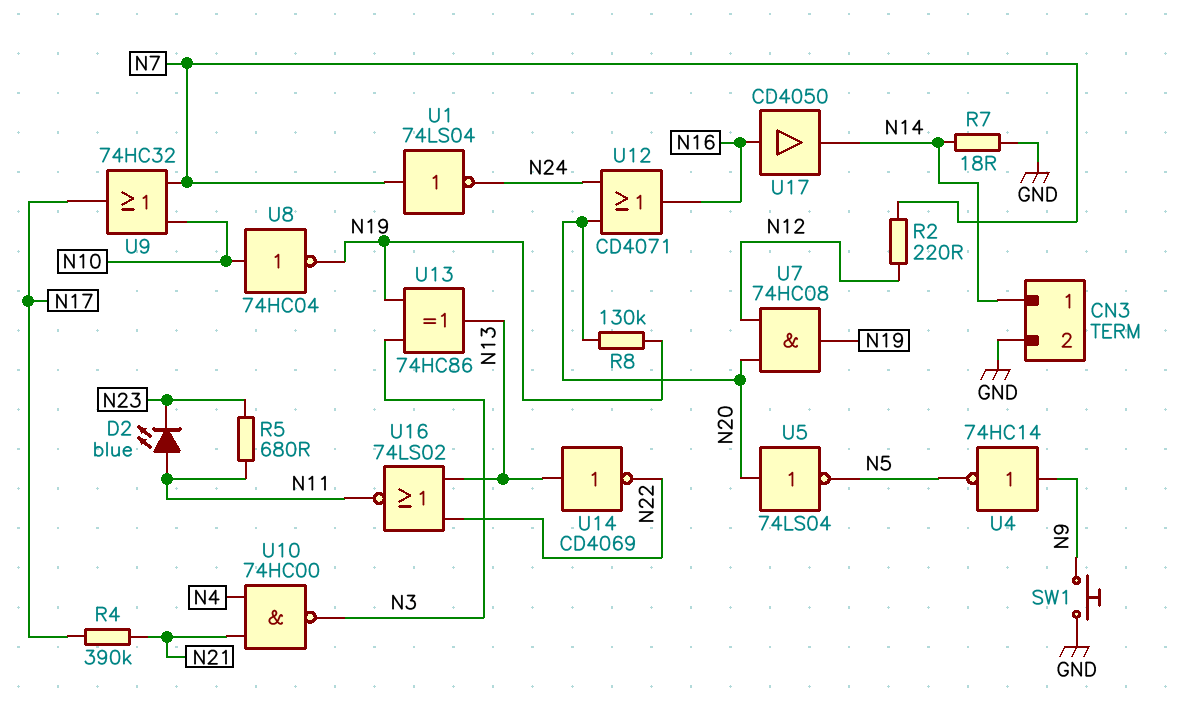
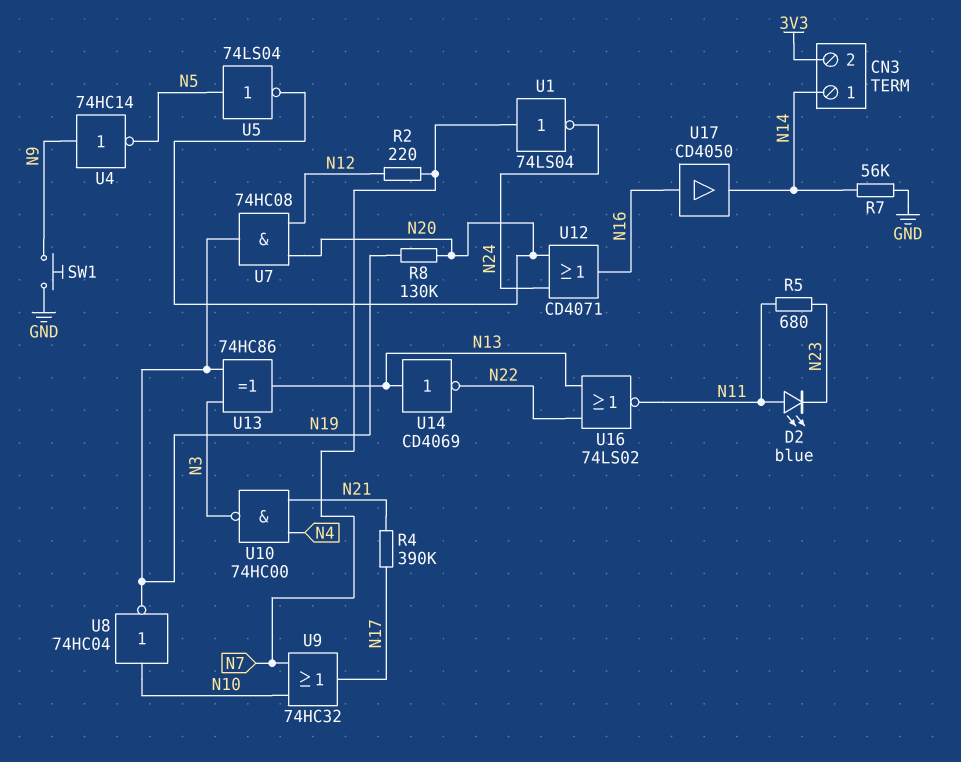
CN3 pin 2: GND -> 3V3
R7: 18 (GND, N14) -> 56k (GND, N14)
U5: NOT 74LS04 (in N20, out N5) -> NOT 74LS04 (in N5, out N20)

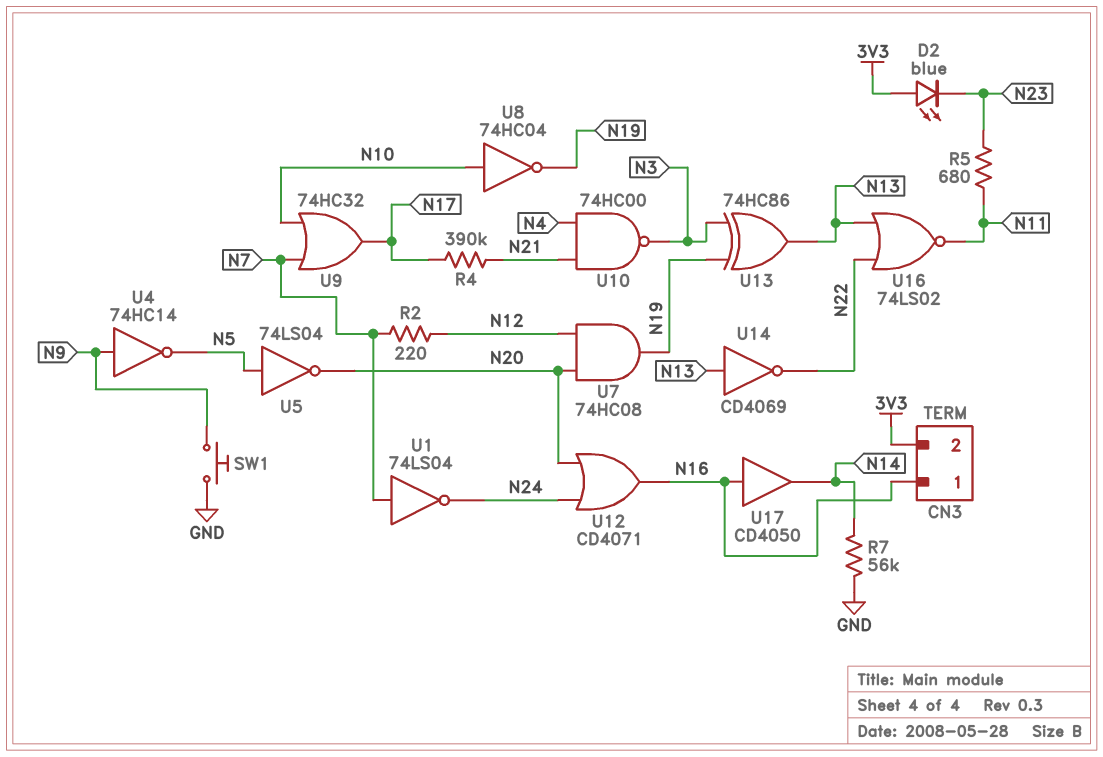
CN3 pin 1: N14 -> N16
D2: LED blue (A N11, K N23) -> LED blue (A 3V3, K N23)
R8: 130k (N19, N20) -> none

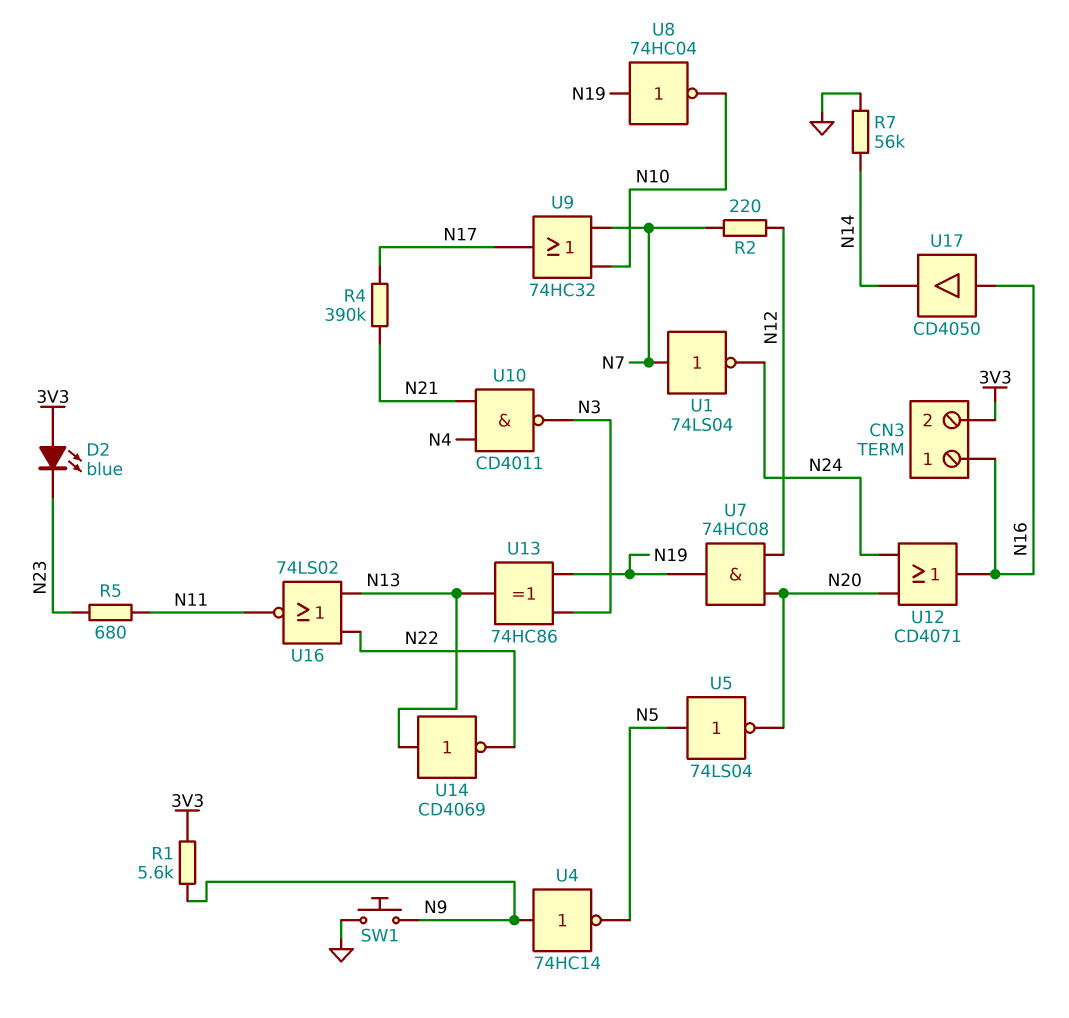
R1: none -> 5.6k (3V3, N9)
U8: NOT 74HC04 (in N10, out N19) -> NOT 74HC04 (in N19, out N10)
U10: NAND 74HC00 (in N4, in N21, out N3) -> NAND CD4011 (in N4, in N21, out N3)

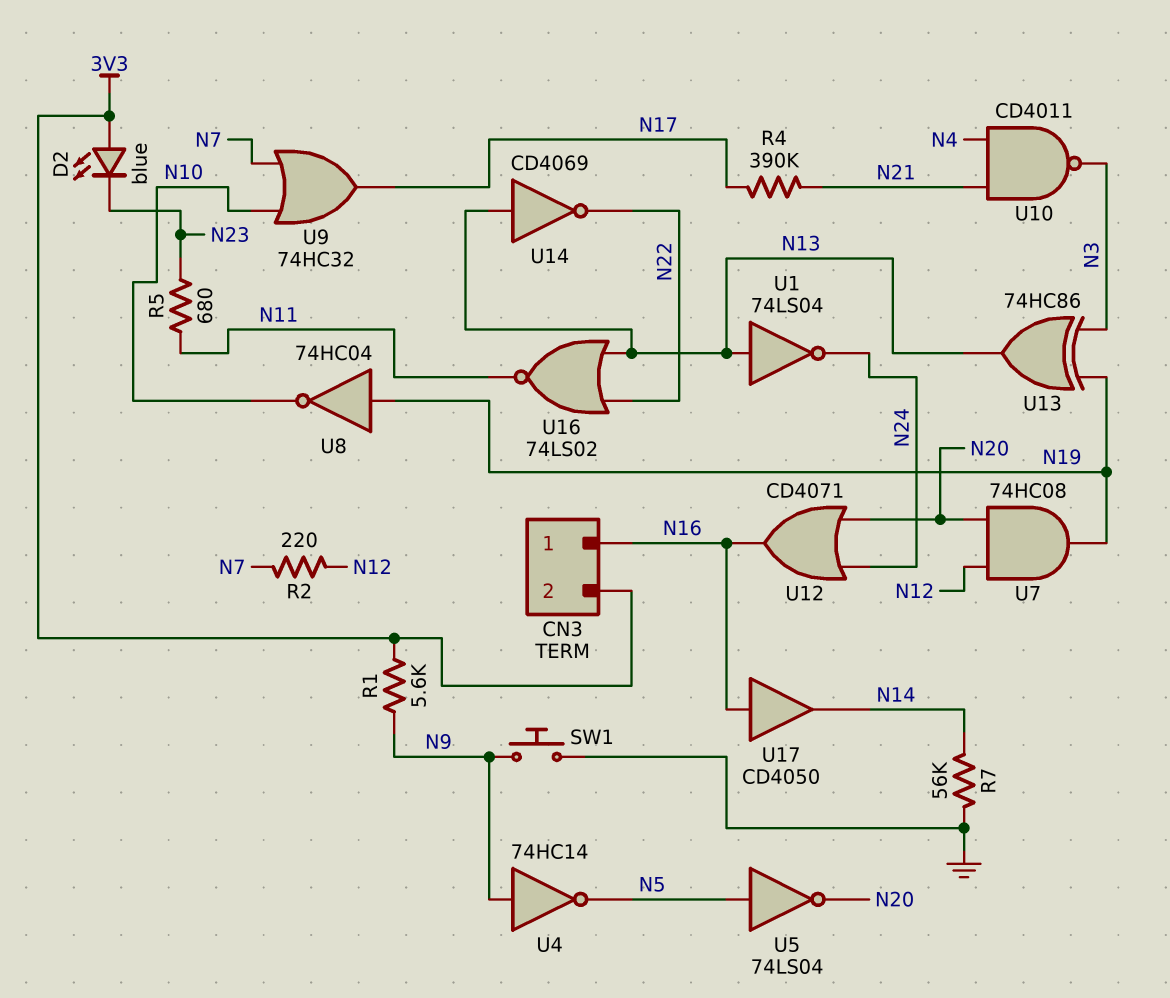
U1: NOT 74LS04 (in N7, out N24) -> NOT 74LS04 (in N13, out N24)

